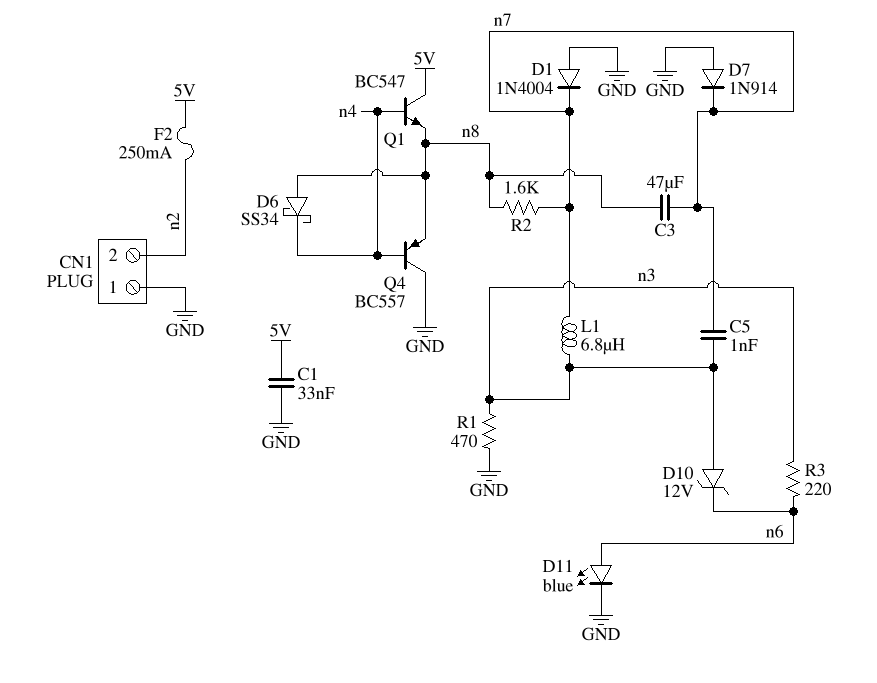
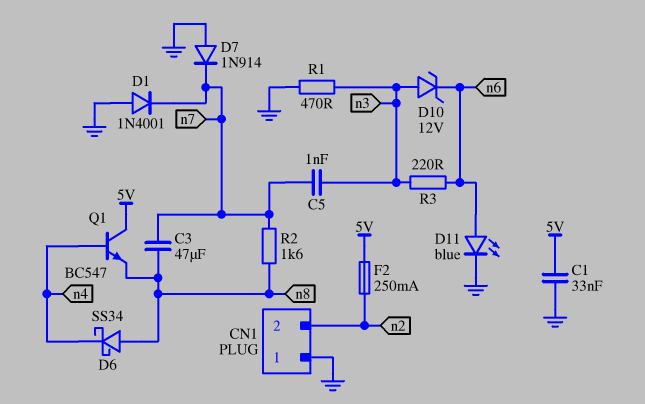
D1: diode 1N4004 (A GND, K n7) -> diode 1N4001 (A GND, K n7)
L1: 6.8uH (n3, n7) -> none
Q4: PNP BC557 (B n4, C GND, E n8) -> none

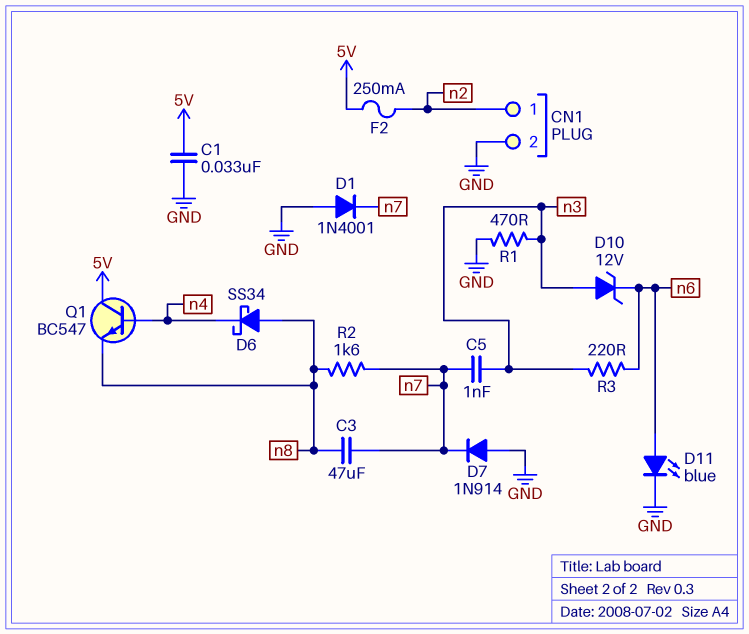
CN1 pin 1: GND -> n2
CN1 pin 2: n2 -> GND

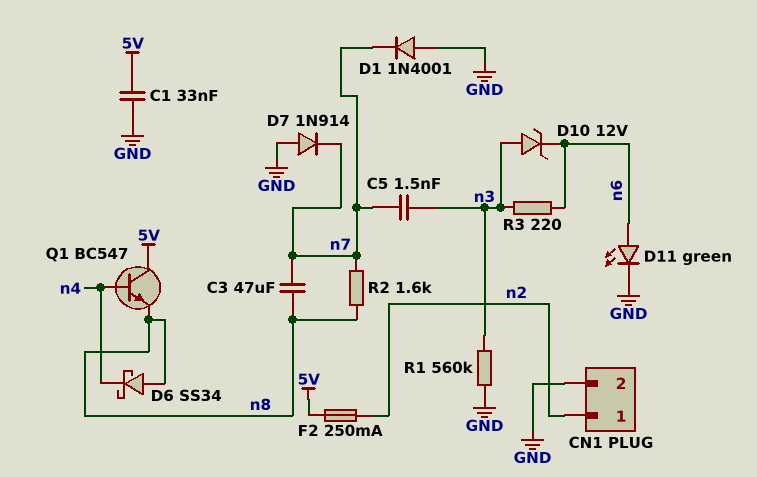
C5: 1nF (n3, n7) -> 1.5nF (n3, n7)
D11: LED blue (A n6, K GND) -> LED green (A n6, K GND)
R1: 470 (GND, n3) -> 560k (GND, n3)

